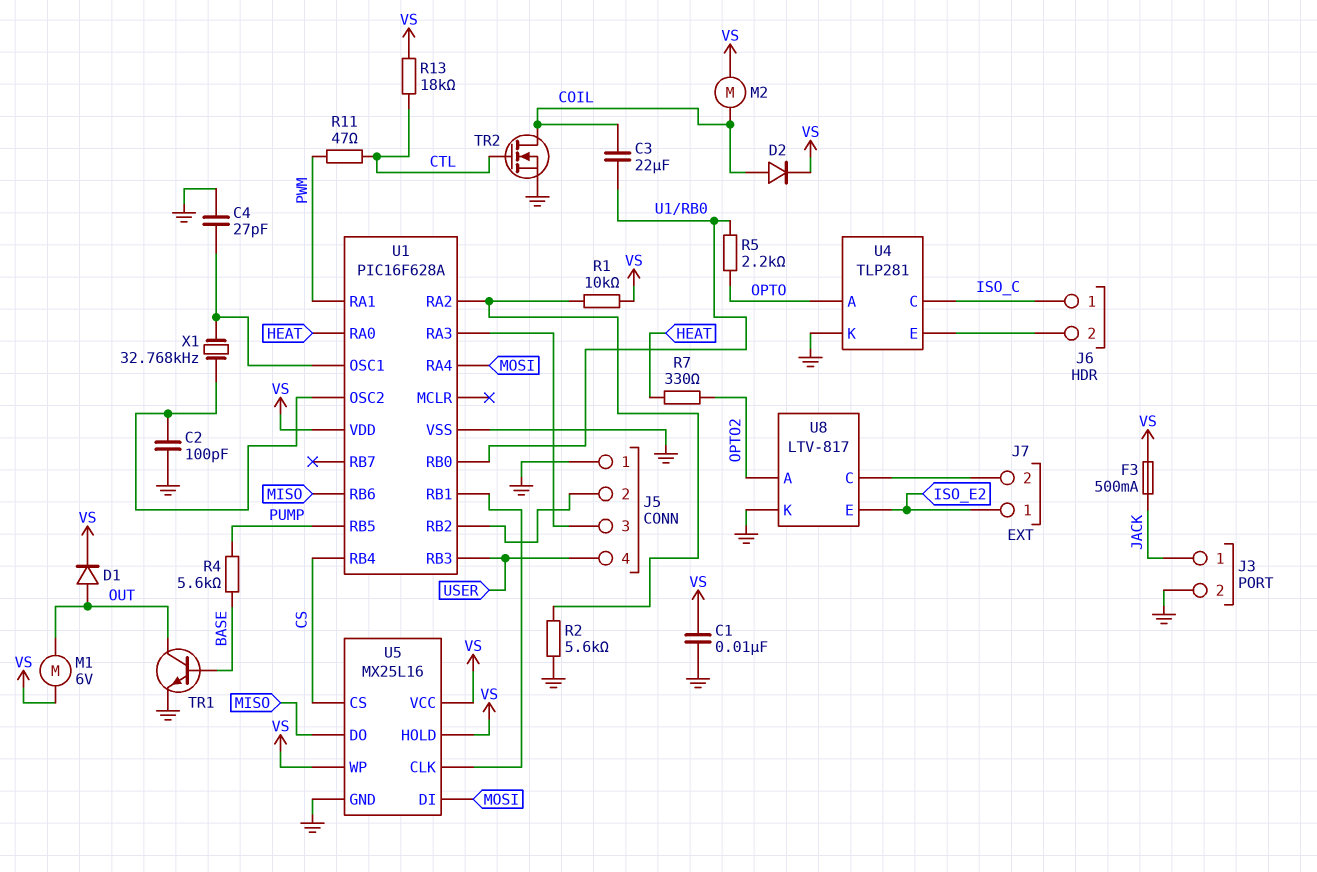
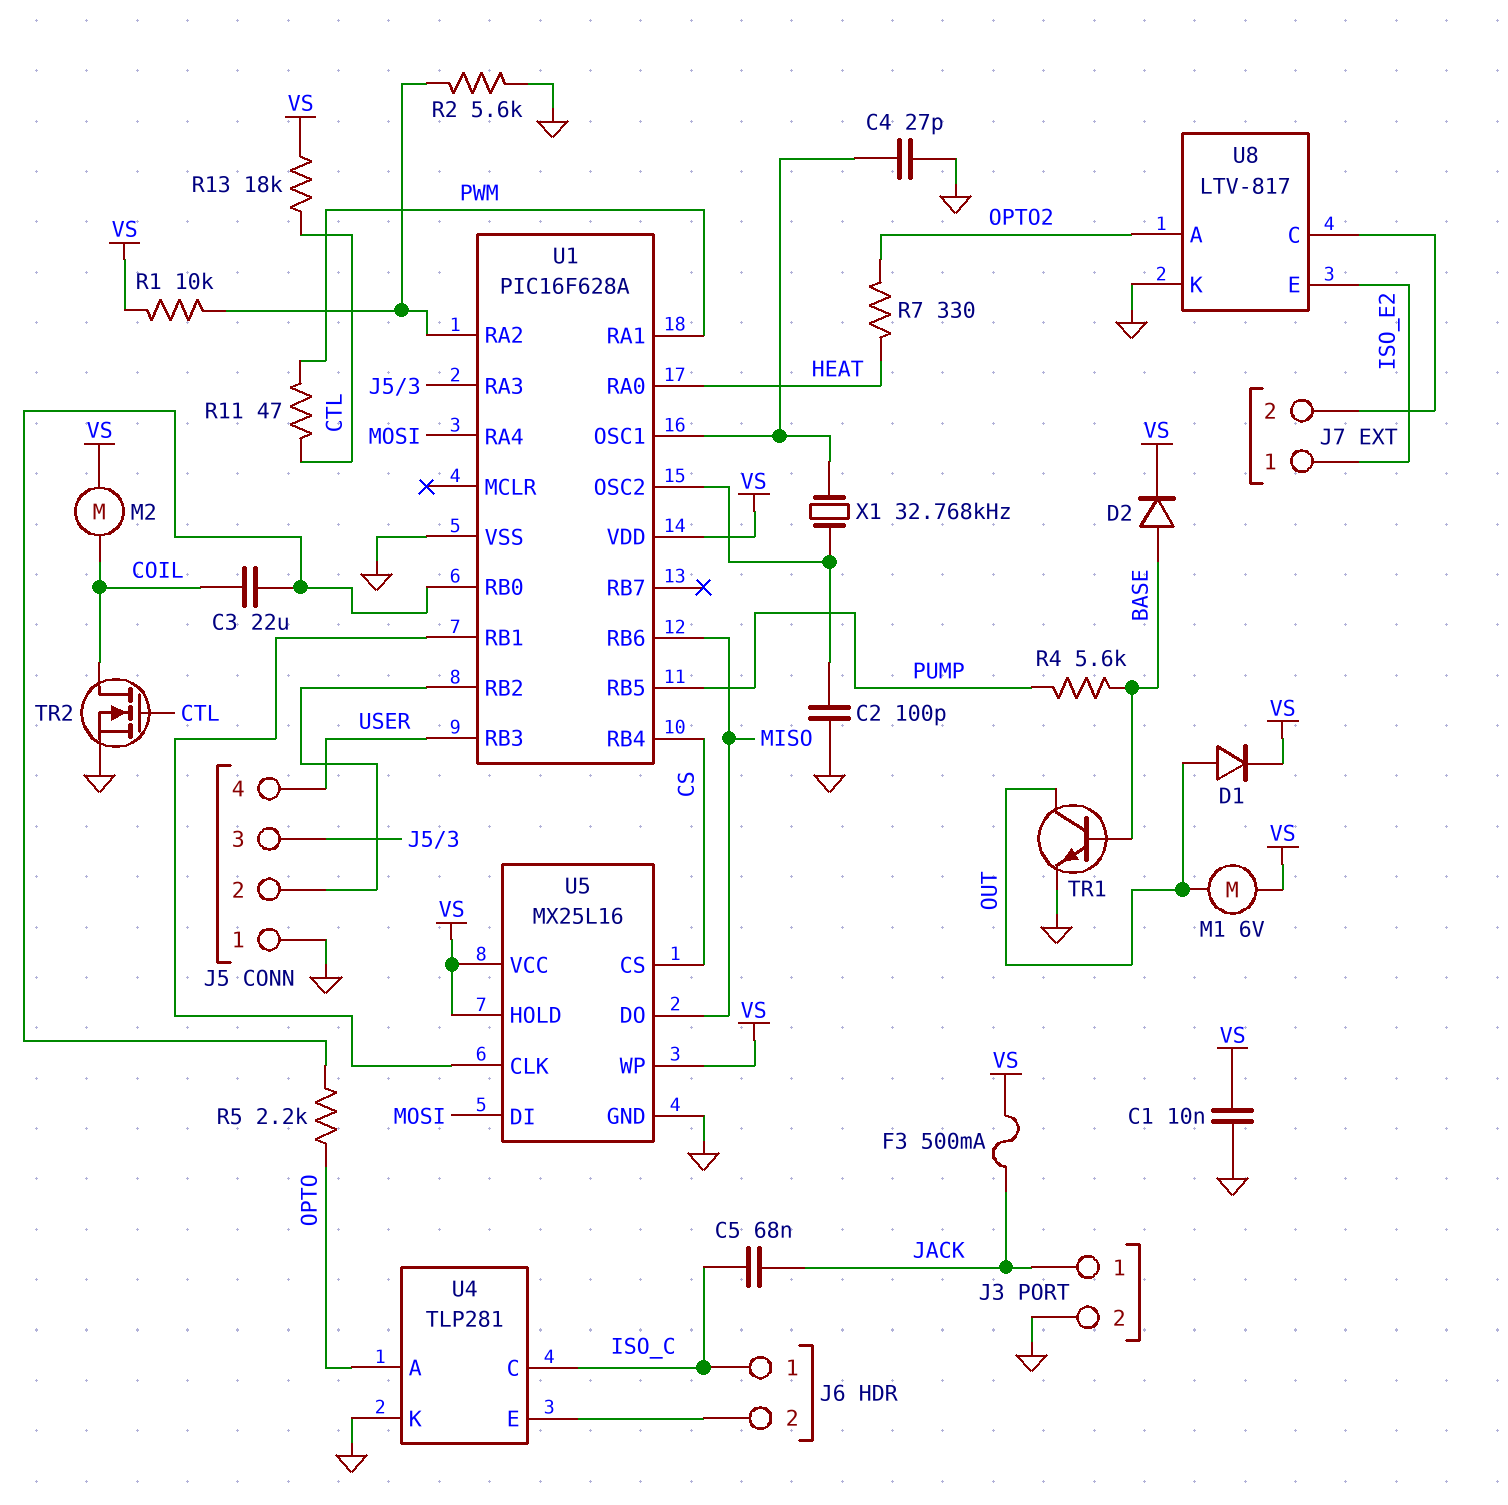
C5: none -> 68nF (ISO_C, JACK)
D2: diode (A COIL, K VS) -> diode (A BASE, K VS)

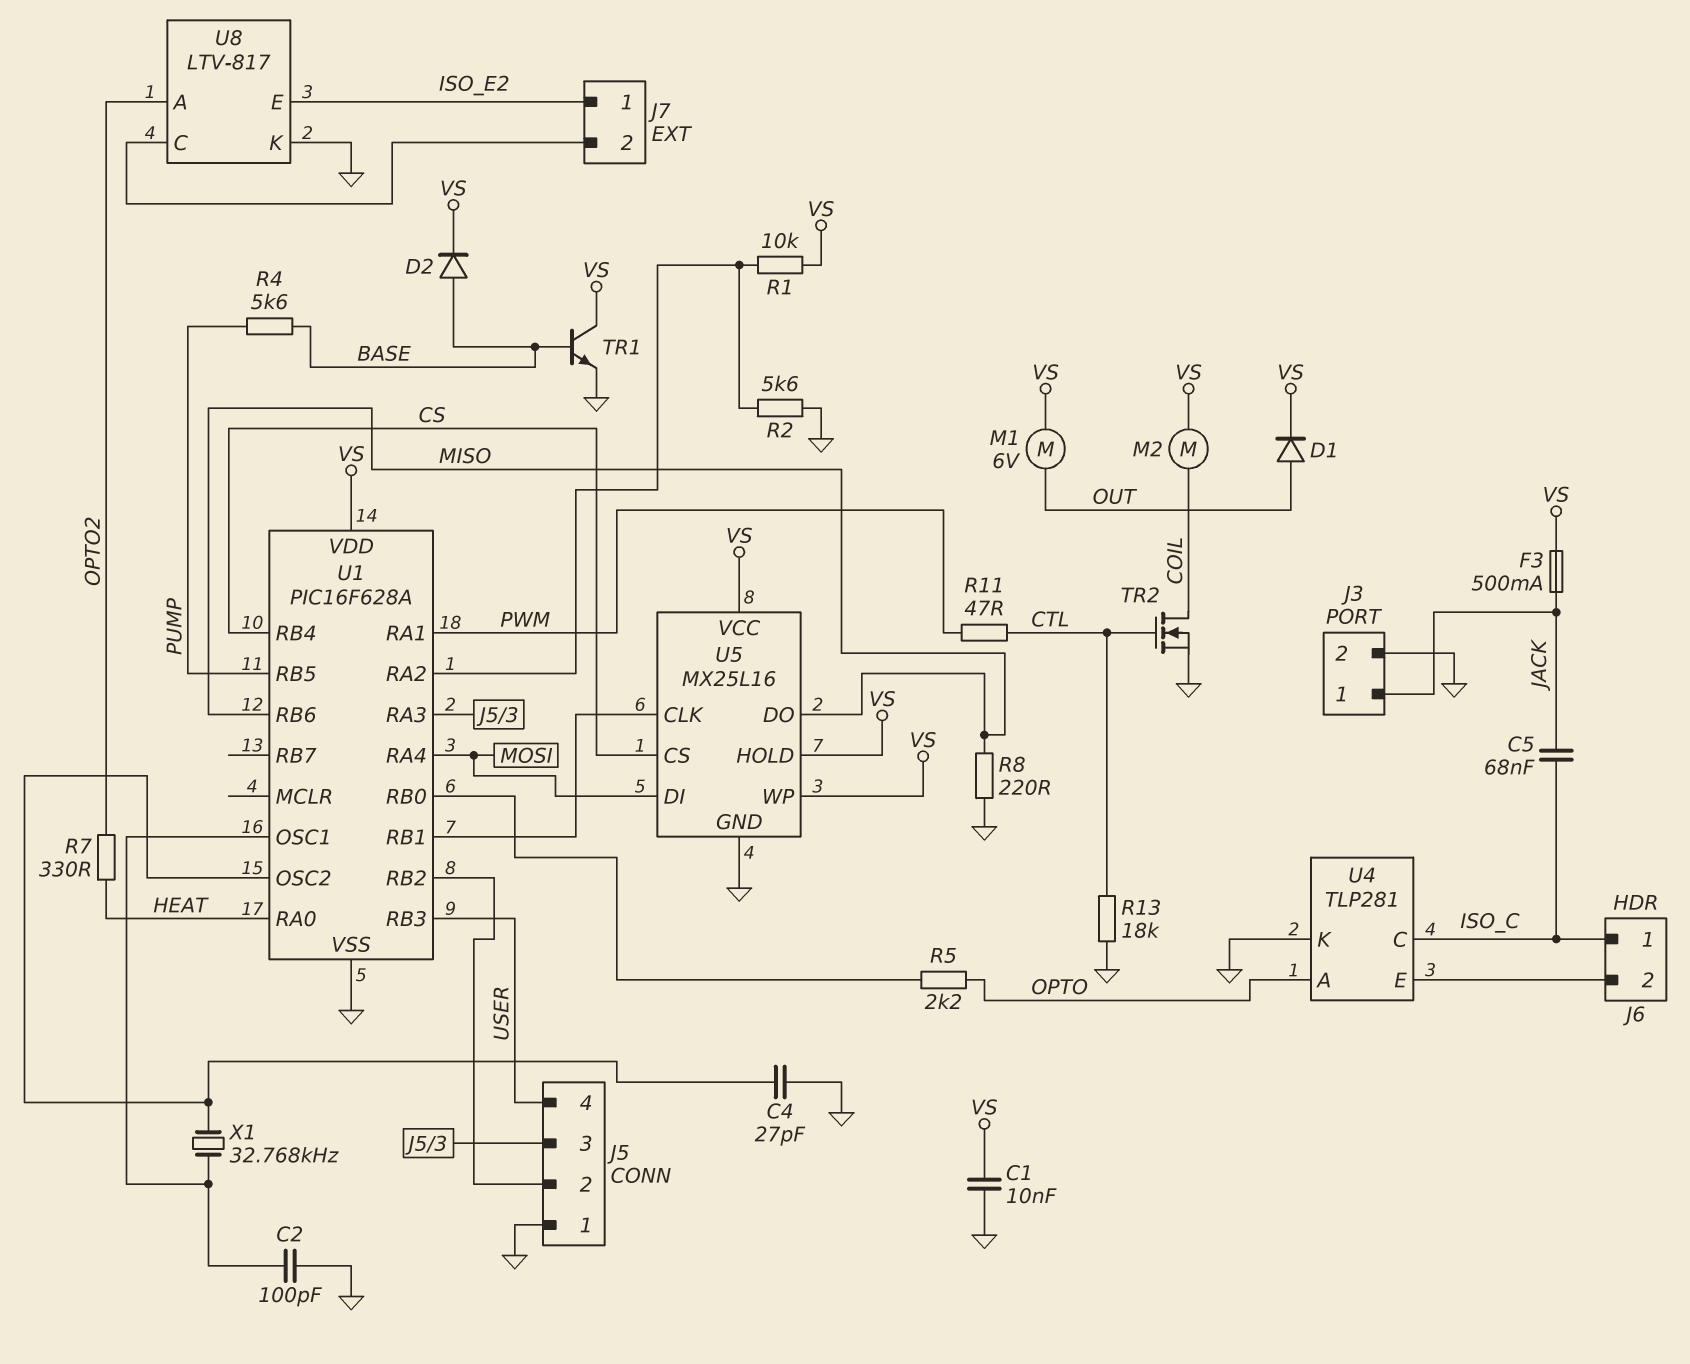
C2: 100pF (GND, U1/OSC2) -> 100pF (GND, U1/OSC1)
C3: 22uF (COIL, U1/RB0) -> none
C4: 27pF (GND, U1/OSC1) -> 27pF (GND, U1/OSC2)
R8: none -> 220 (GND, MISO)
R13: 18k (CTL, VS) -> 18k (CTL, GND)
TR1: NPN (B BASE, C OUT, E GND) -> NPN (B BASE, C VS, E GND)

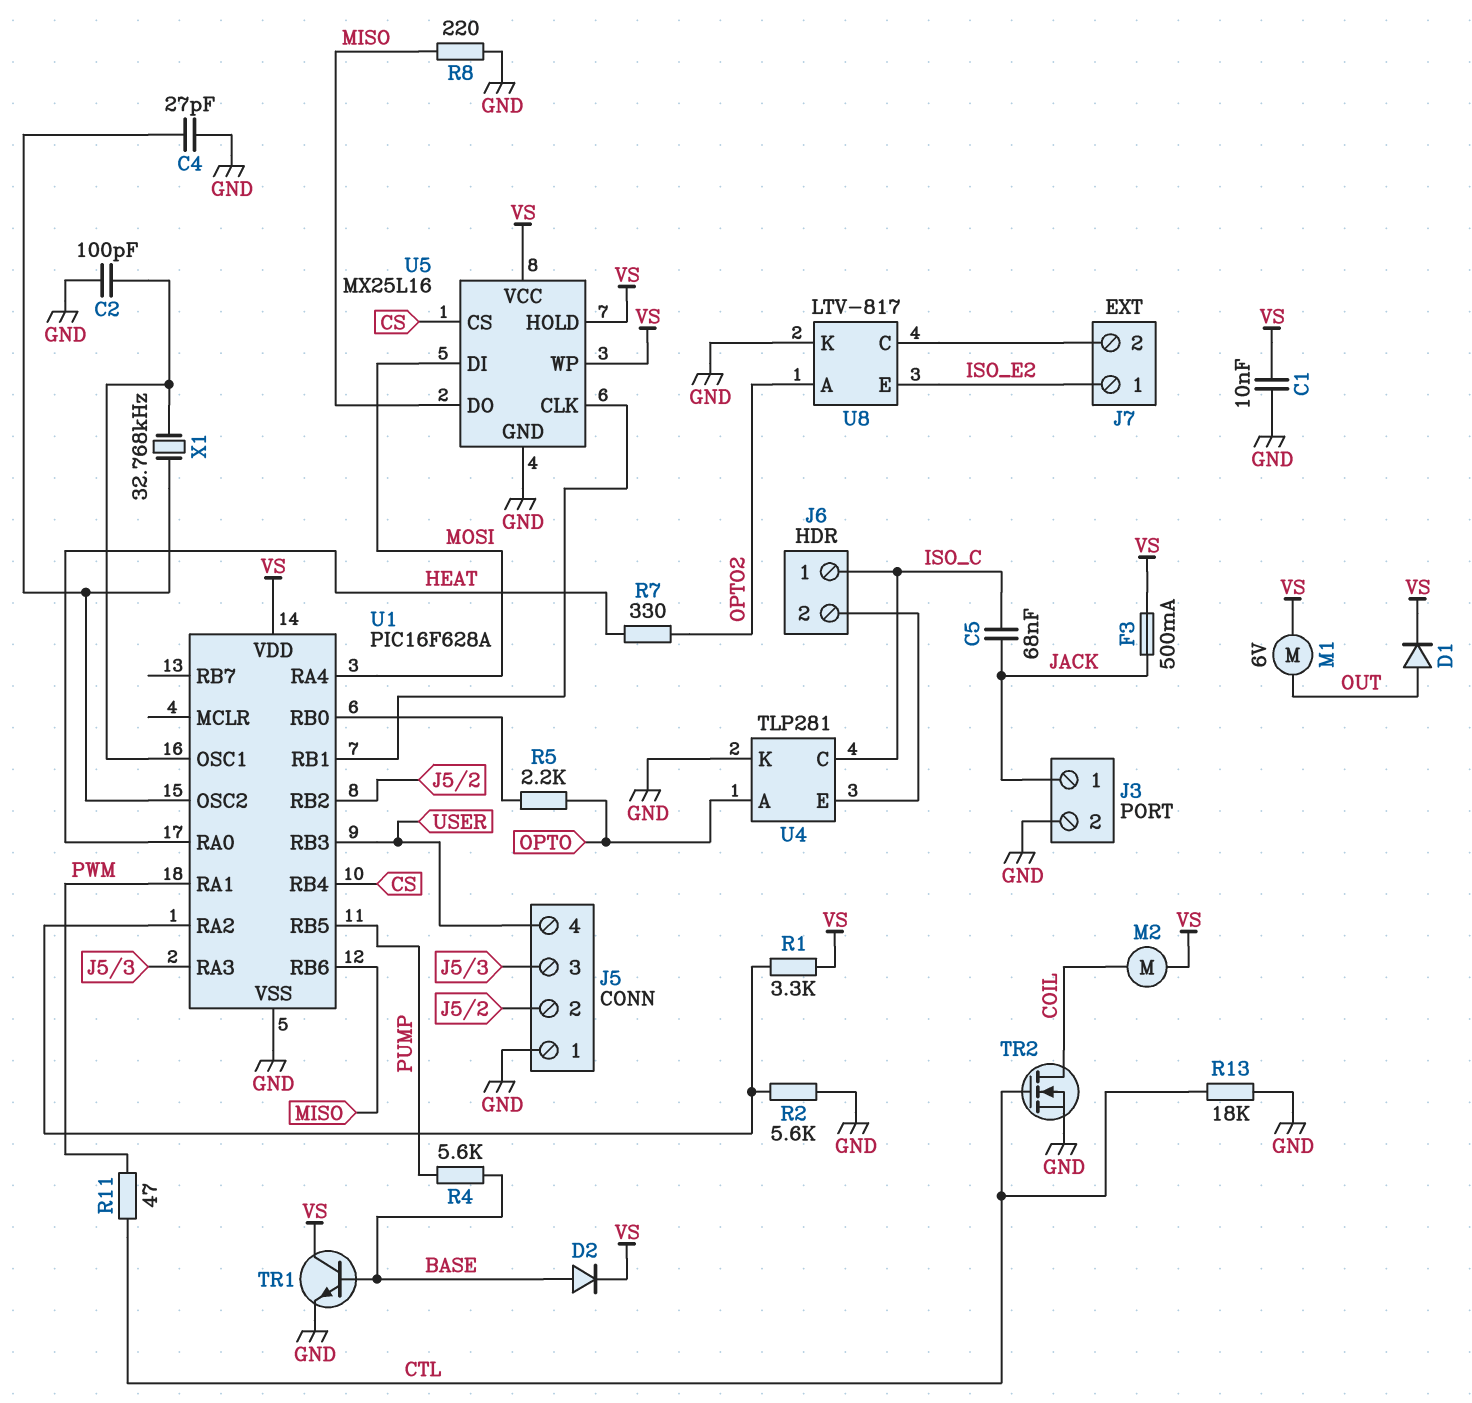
R1: 10k (U1/RA2, VS) -> 3.3k (U1/RA2, VS)

